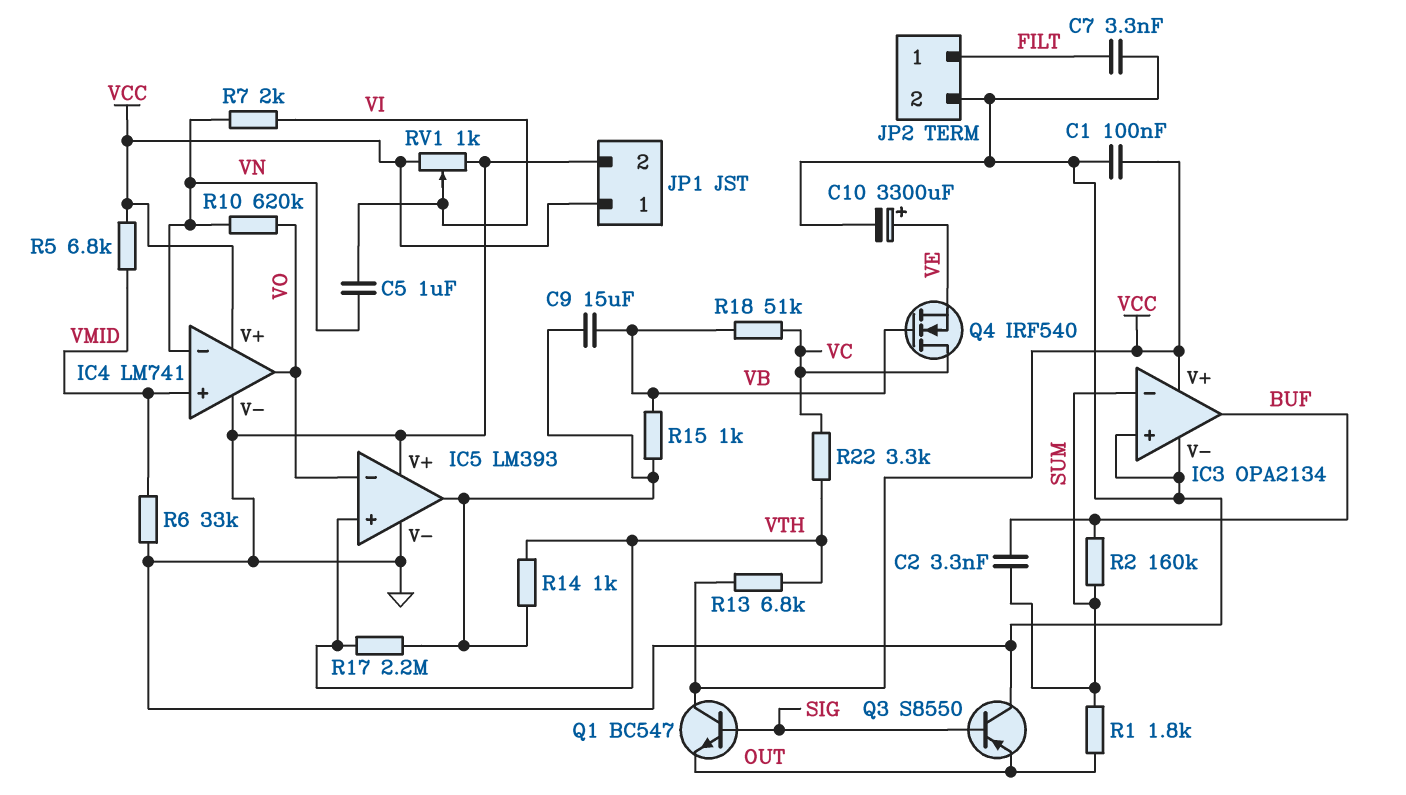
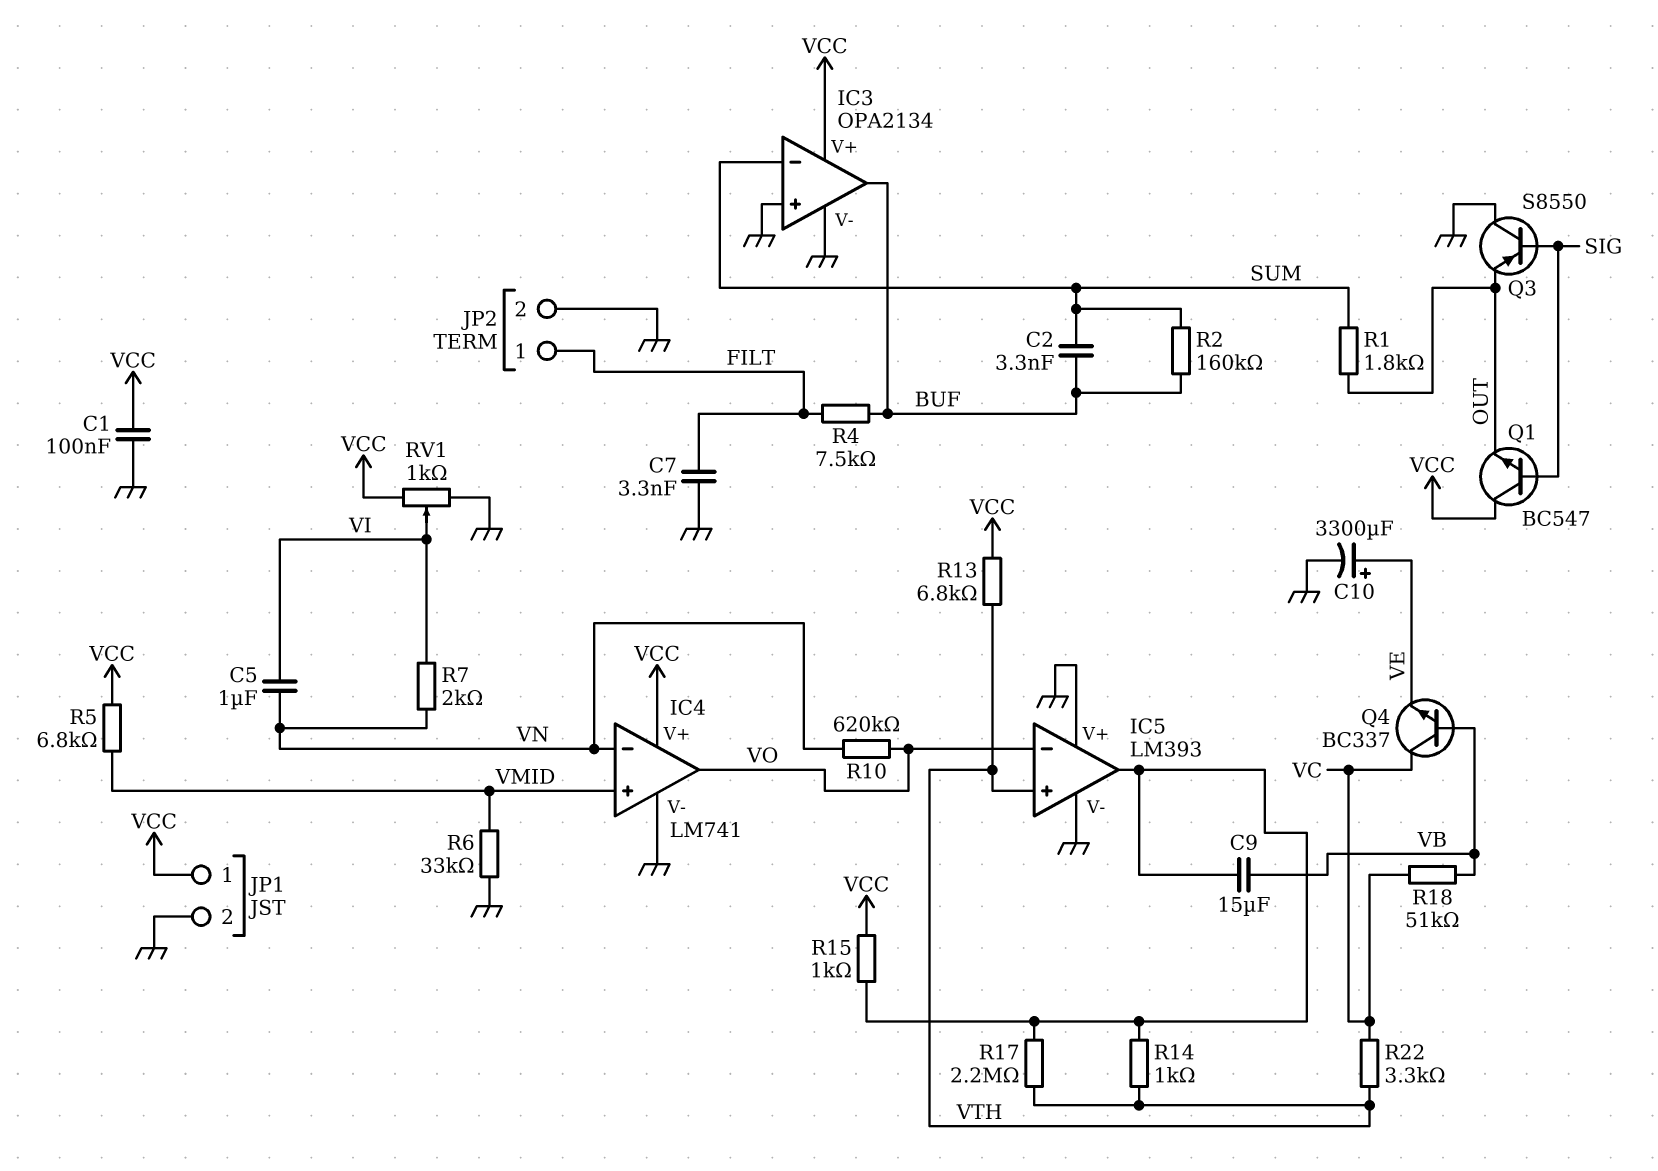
Q4: NMOS IRF540 (G VB, D VC, S VE) -> NPN BC337 (B VB, C VC, E VE)
R4: none -> 7.5k (BUF, FILT)
R15: 1k (IC5/out, VB) -> 1k (IC5/out, VCC)

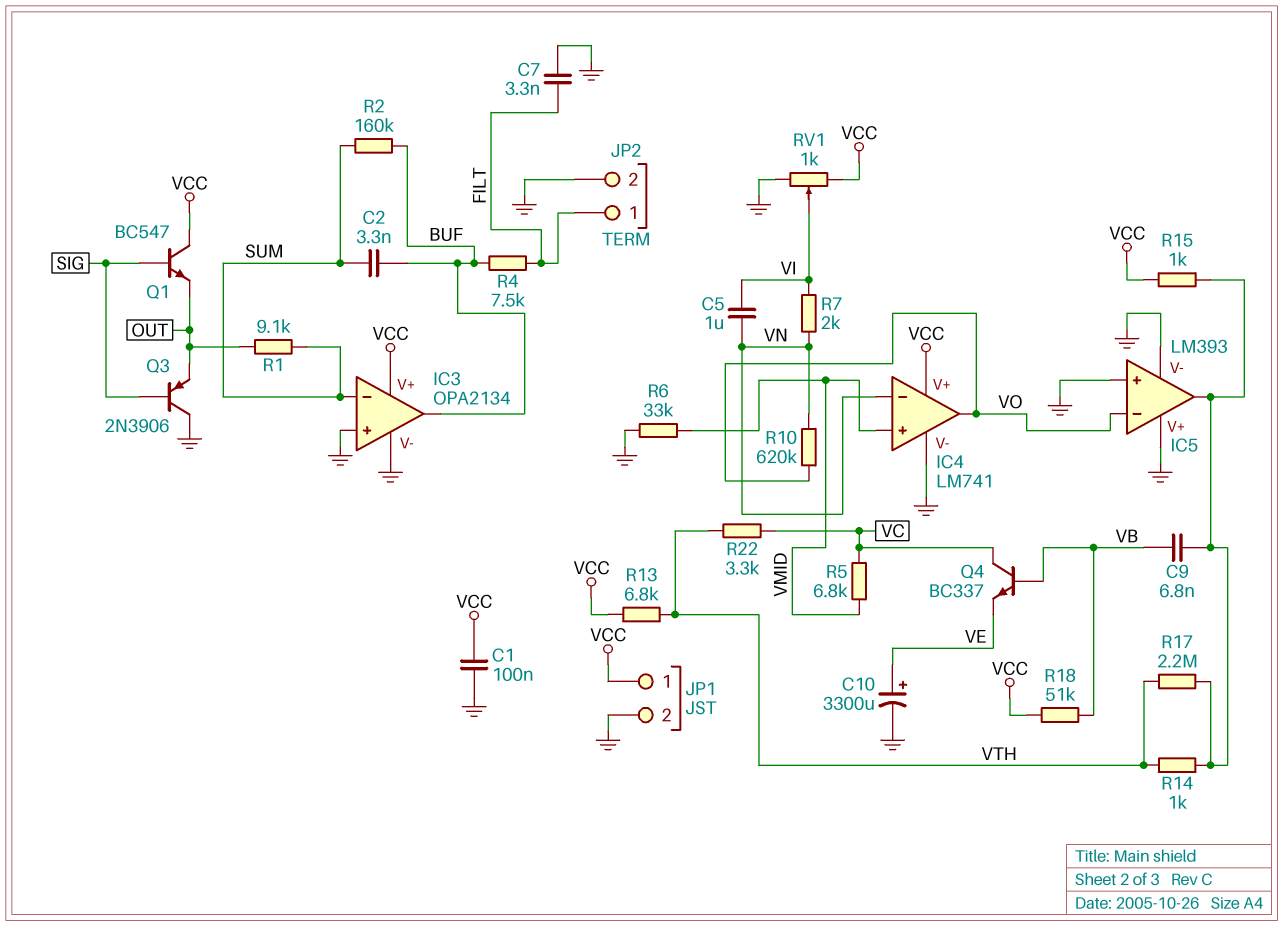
C9: 15uF (IC5/out, VB) -> 6.8nF (IC5/out, VB)
IC5 pin in+: VTH -> GND
Q3: PNP S8550 (B SIG, C GND, E OUT) -> PNP 2N3906 (B SIG, C GND, E OUT)
R1: 1.8k (OUT, SUM) -> 9.1k (OUT, SUM)
R5: 6.8k (VCC, VMID) -> 6.8k (VC, VMID)
R18: 51k (VB, VC) -> 51k (VB, VCC)

